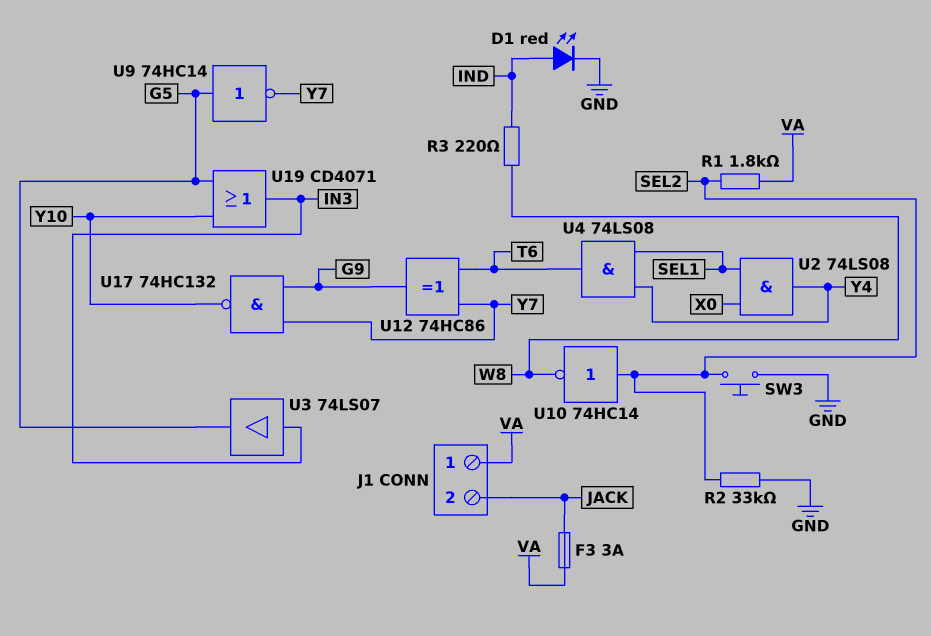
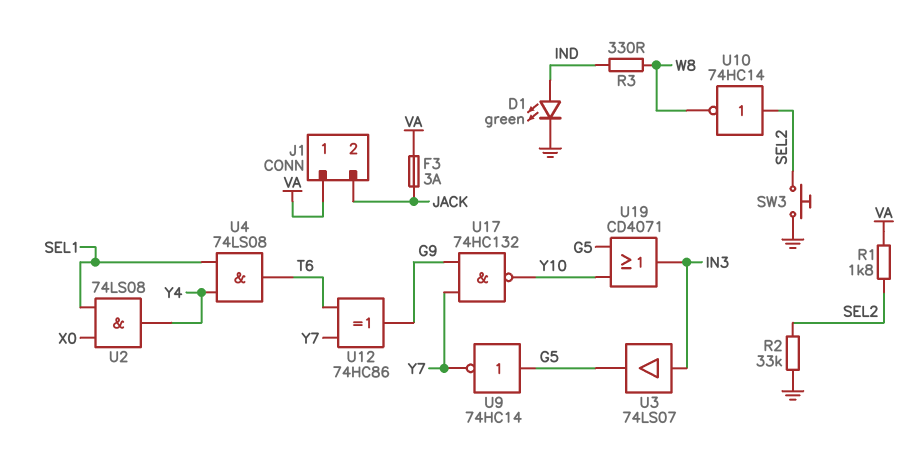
D1: LED red (A IND, K GND) -> LED green (A IND, K GND)
R3: 220 (IND, W8) -> 330 (IND, W8)

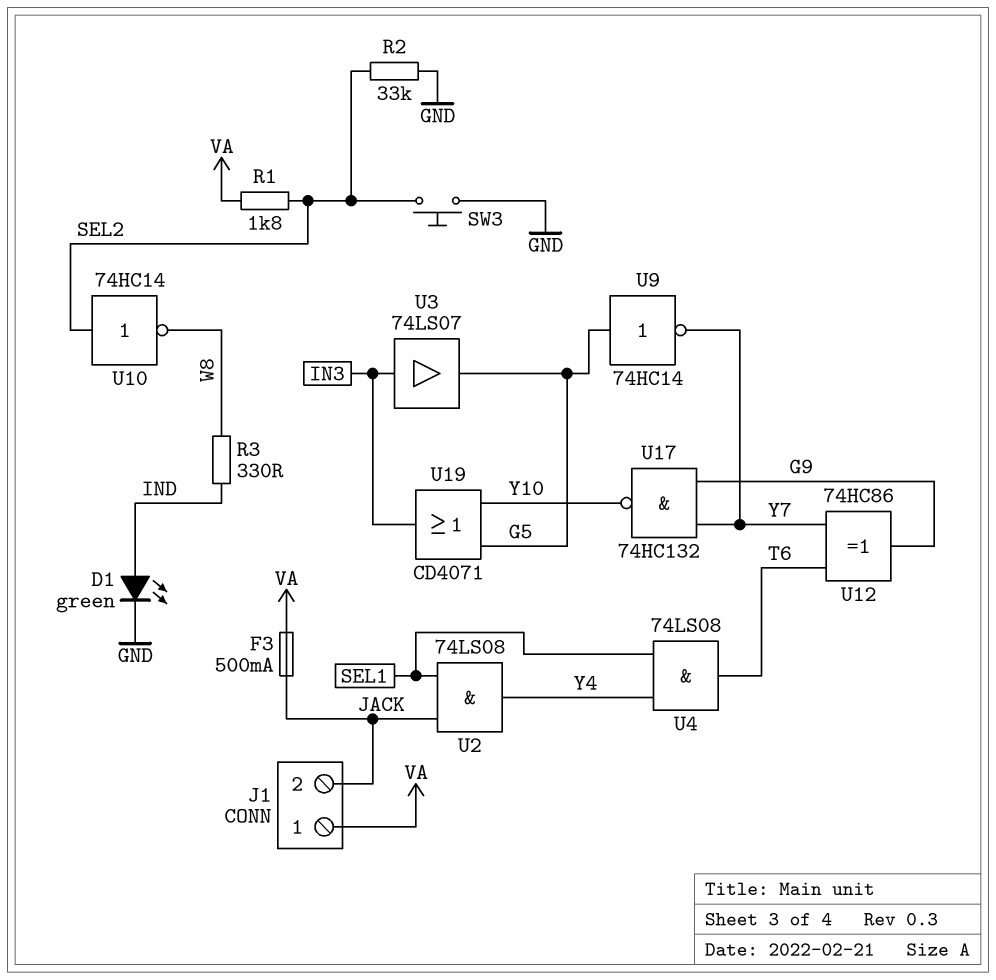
F3: 3A (JACK, VA) -> 500mA (JACK, VA)
U2: AND 74LS08 (in SEL1, in X0, out Y4) -> AND 74LS08 (in JACK, in SEL1, out Y4)

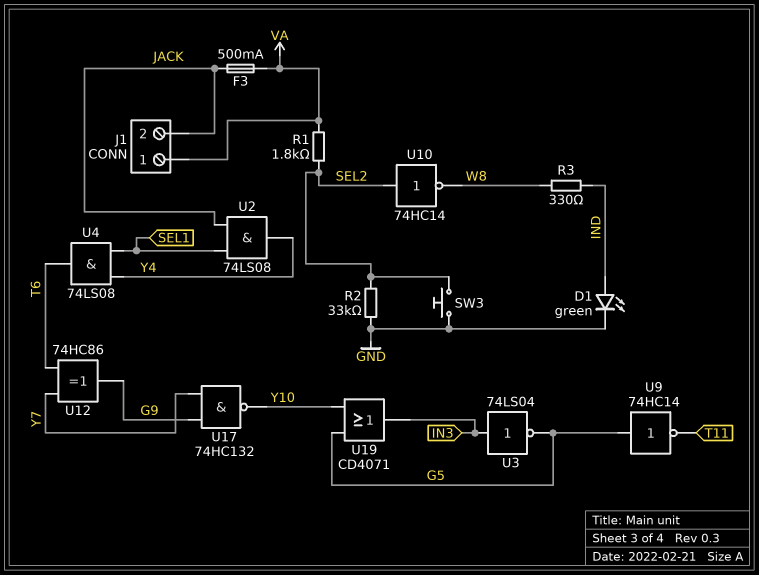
U3: buffer 74LS07 (in IN3, out G5) -> NOT 74LS04 (in IN3, out G5)
U9: NOT 74HC14 (in G5, out Y7) -> NOT 74HC14 (in G5, out T11)

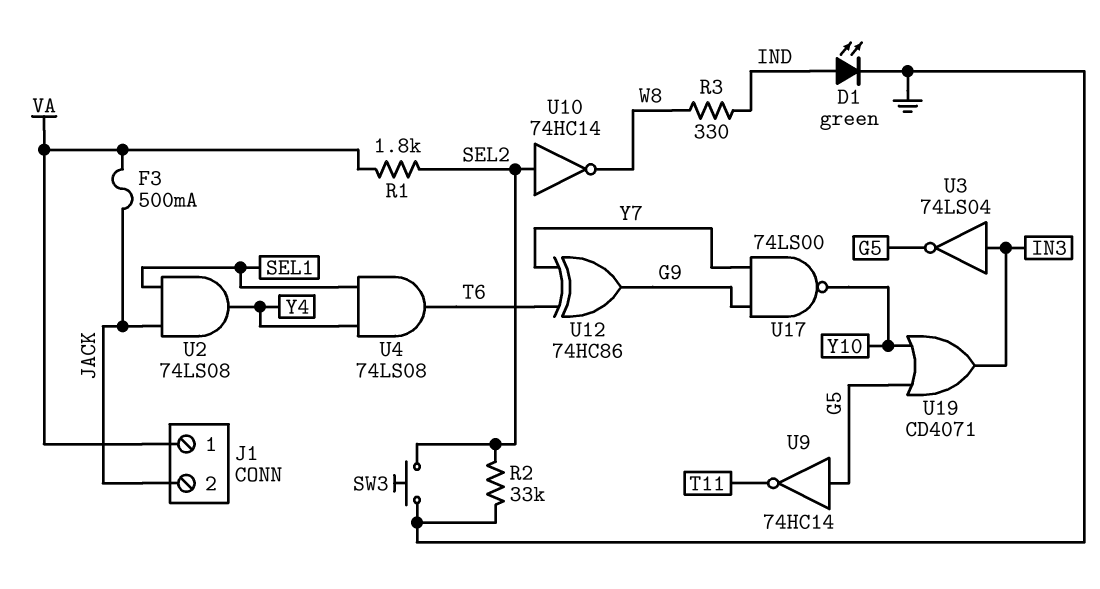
U17: NAND 74HC132 (in G9, in Y7, out Y10) -> NAND 74LS00 (in G9, in Y7, out Y10)

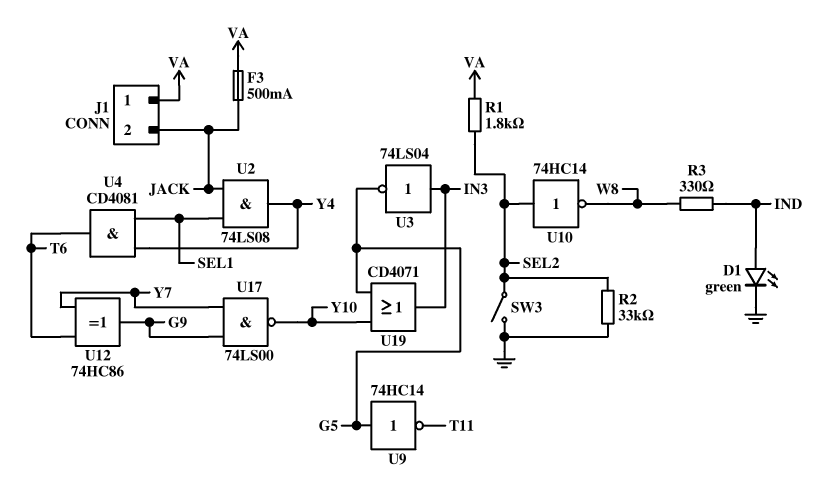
SW3: button (GND, SEL2) -> switch (GND, SEL2)
U4: AND 74LS08 (in SEL1, in Y4, out T6) -> AND CD4081 (in SEL1, in Y4, out T6)

